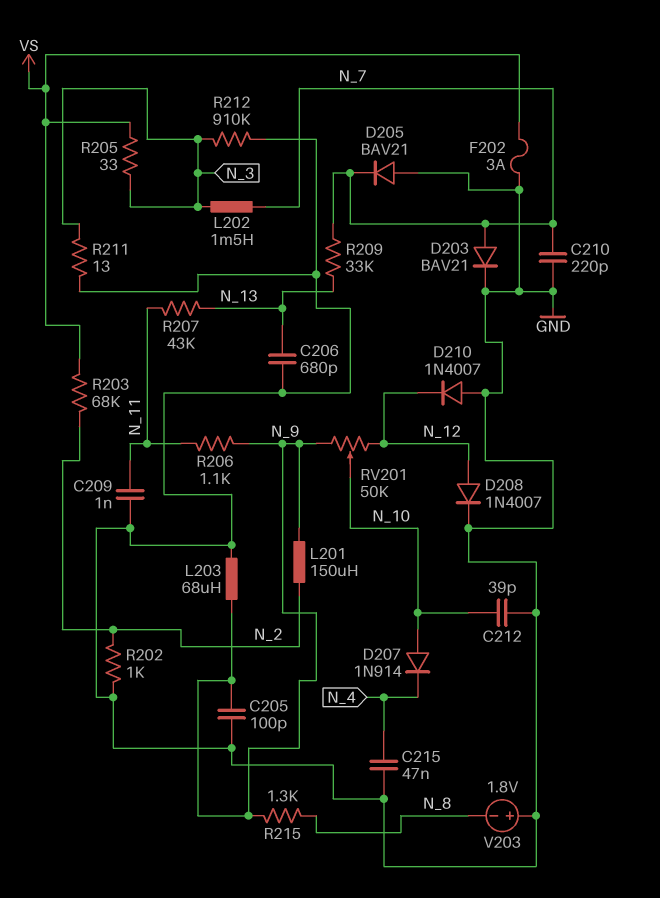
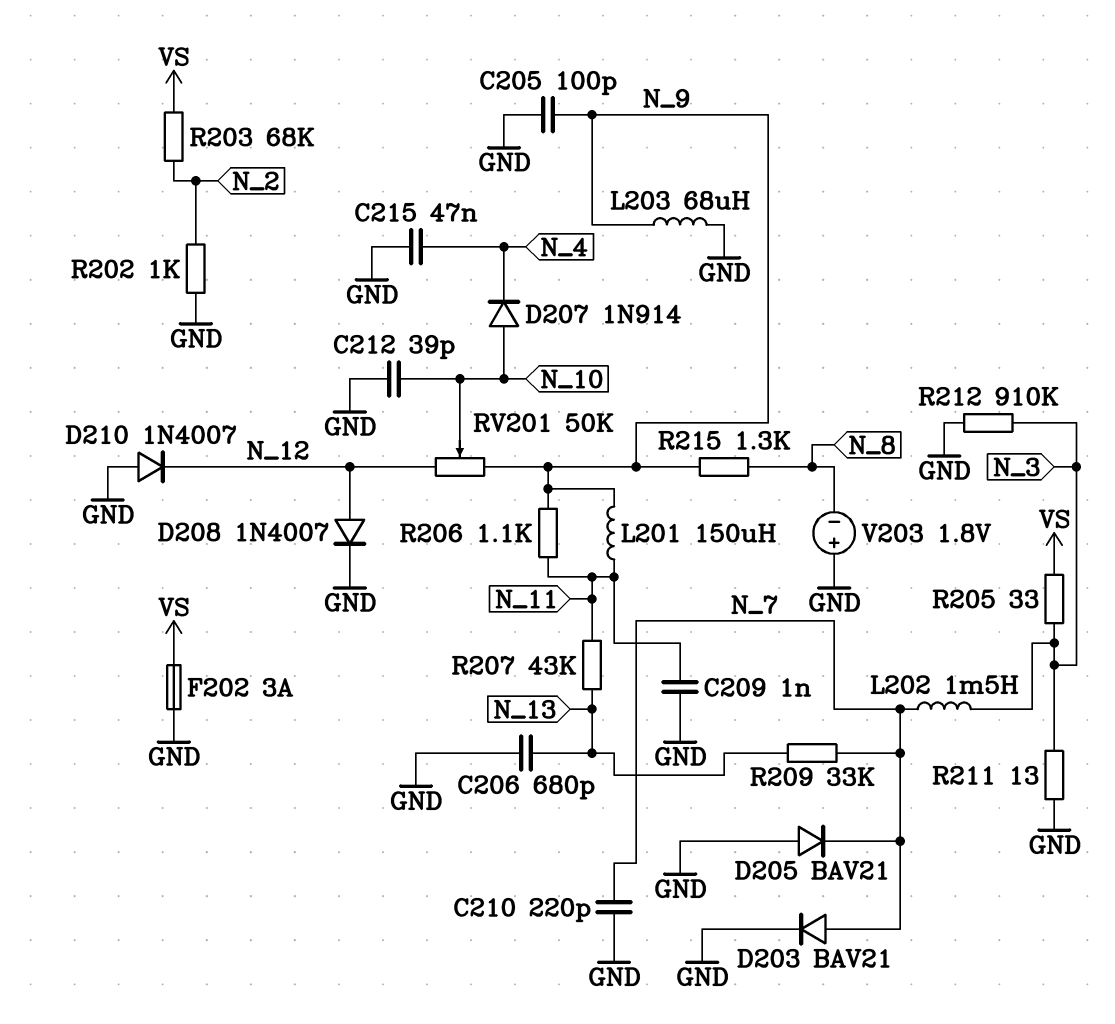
L201: 150uH (N_2, N_9) -> 150uH (N_9, N_11)

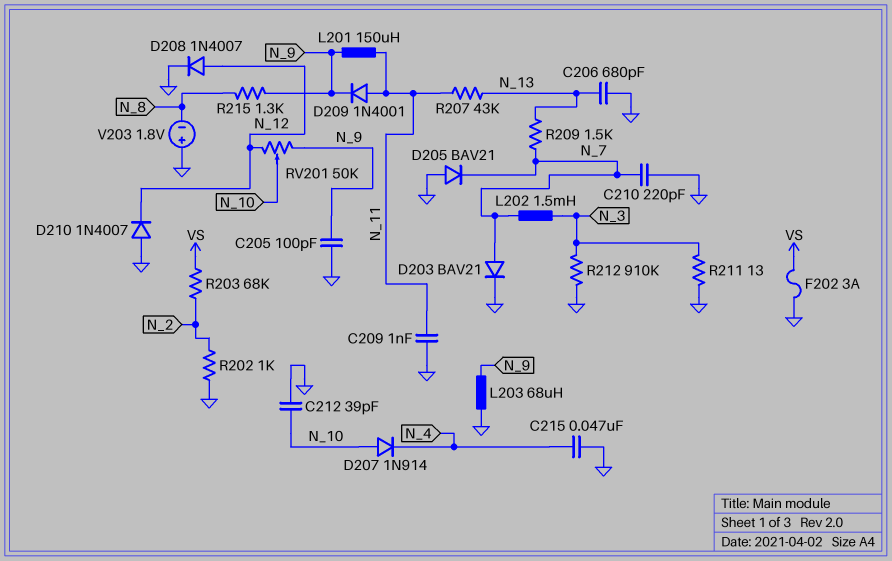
D209: none -> diode 1N4001 (A N_11, K N_9)
R205: 33 (N_3, VS) -> none
R206: 1.1k (N_9, N_11) -> none
R209: 33k (N_7, N_13) -> 1.5k (N_7, N_13)

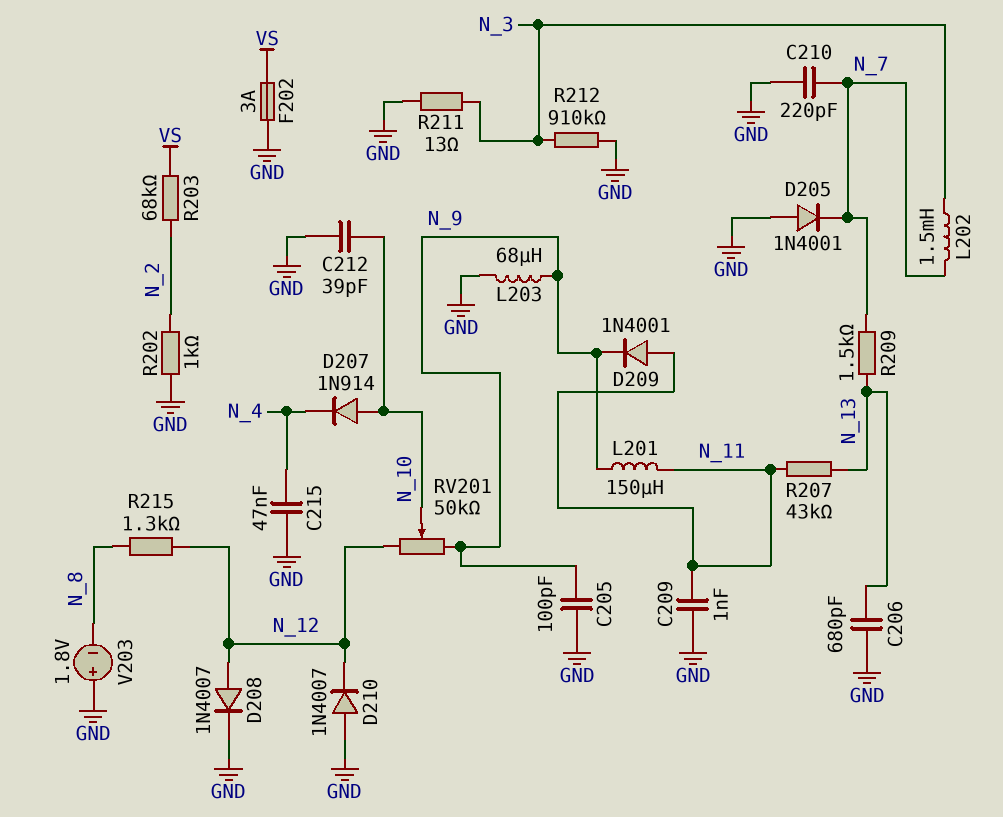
D203: diode BAV21 (A N_7, K GND) -> none
D205: diode BAV21 (A GND, K N_7) -> diode 1N4001 (A GND, K N_7)
R215: 1.3k (N_8, N_9) -> 1.3k (N_8, N_12)

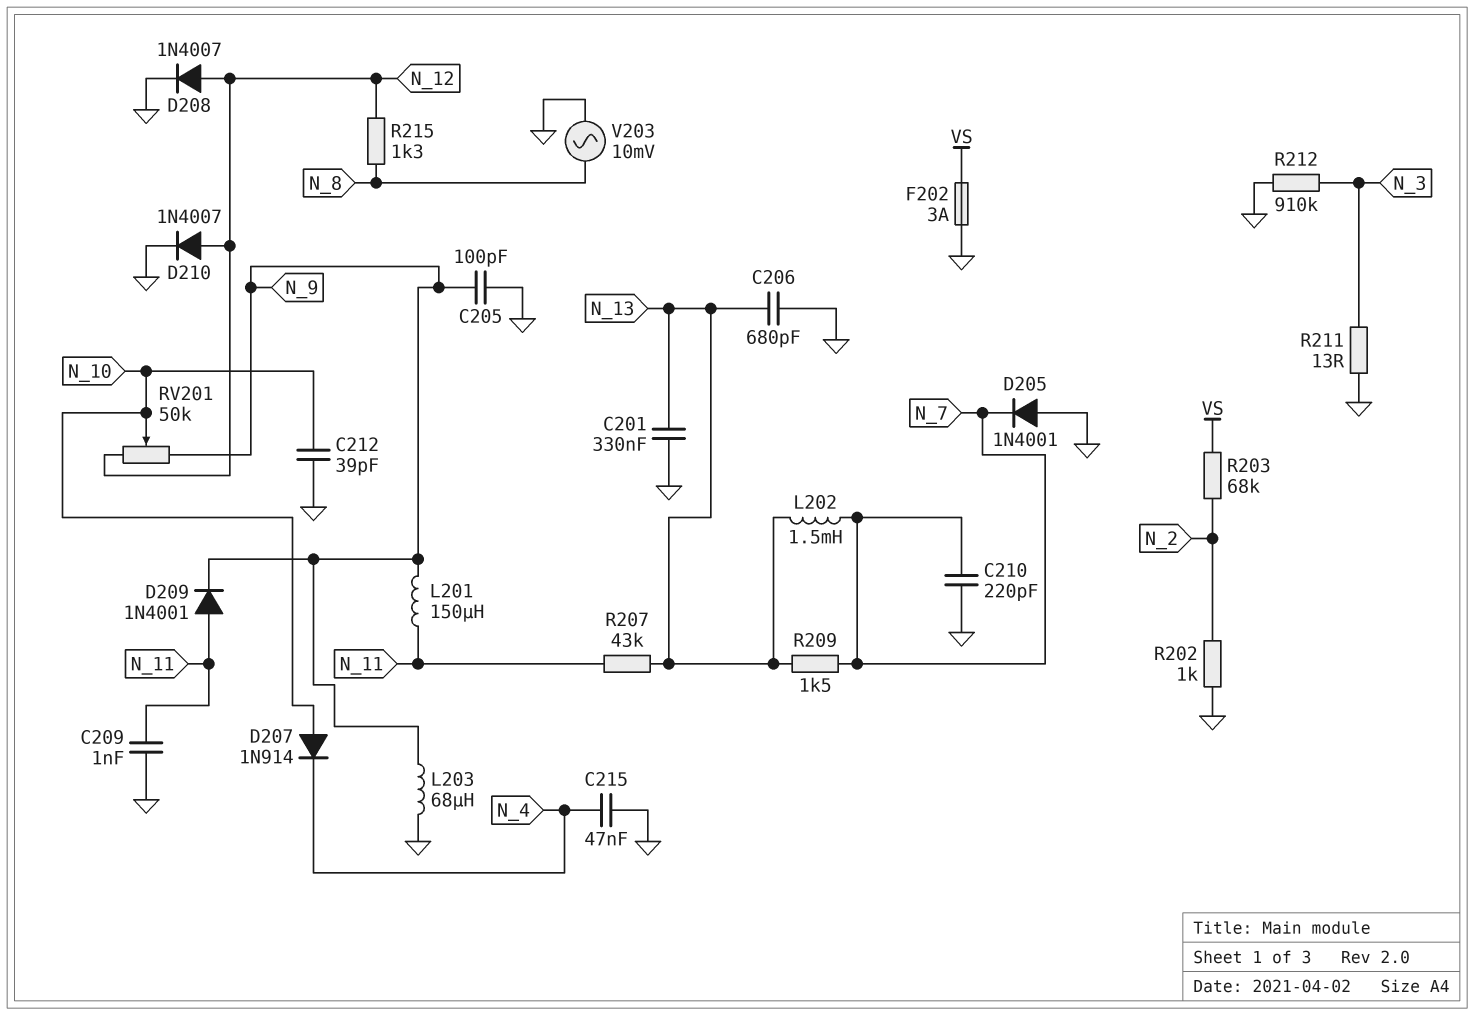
C201: none -> 330nF (GND, N_13)
D210: diode 1N4007 (A GND, K N_12) -> diode 1N4007 (A N_12, K GND)
L202: 1.5mH (N_3, N_7) -> 1.5mH (N_7, N_13)
V203: 1.8V (plus GND, minus N_8) -> AC 10mV (GND, N_8)

